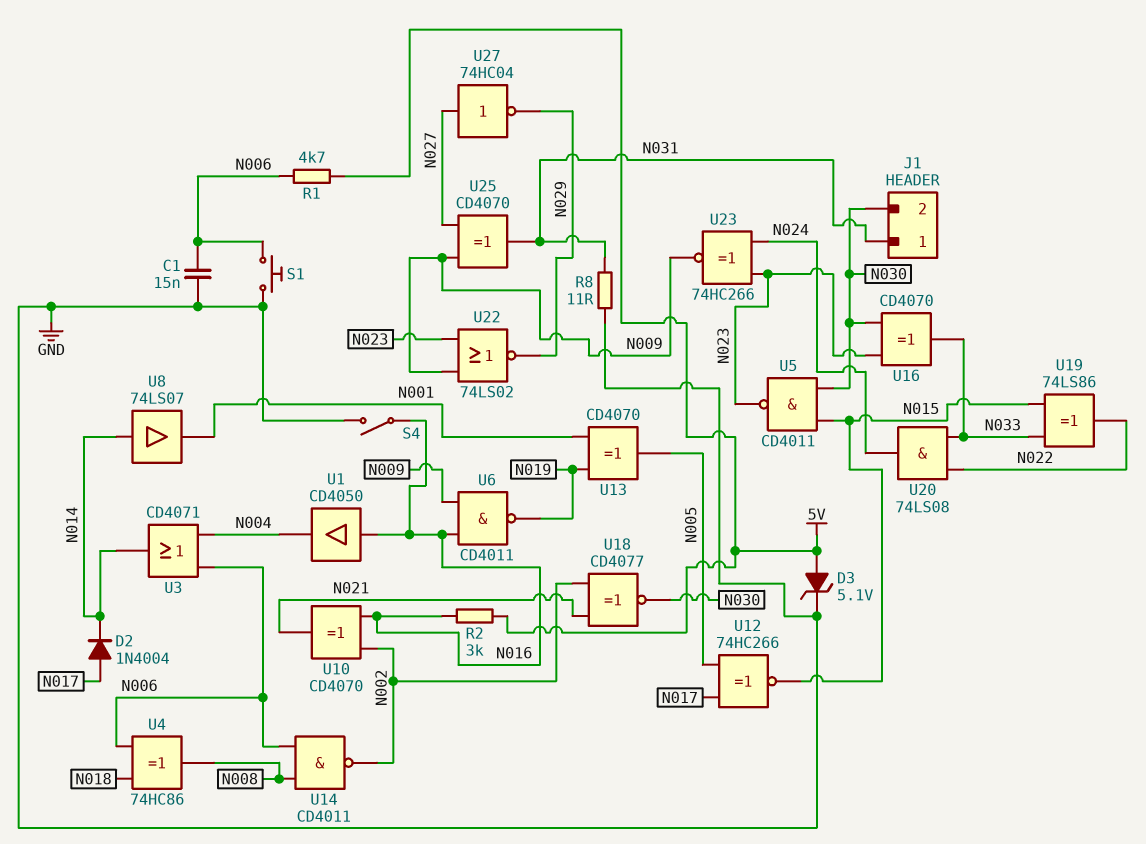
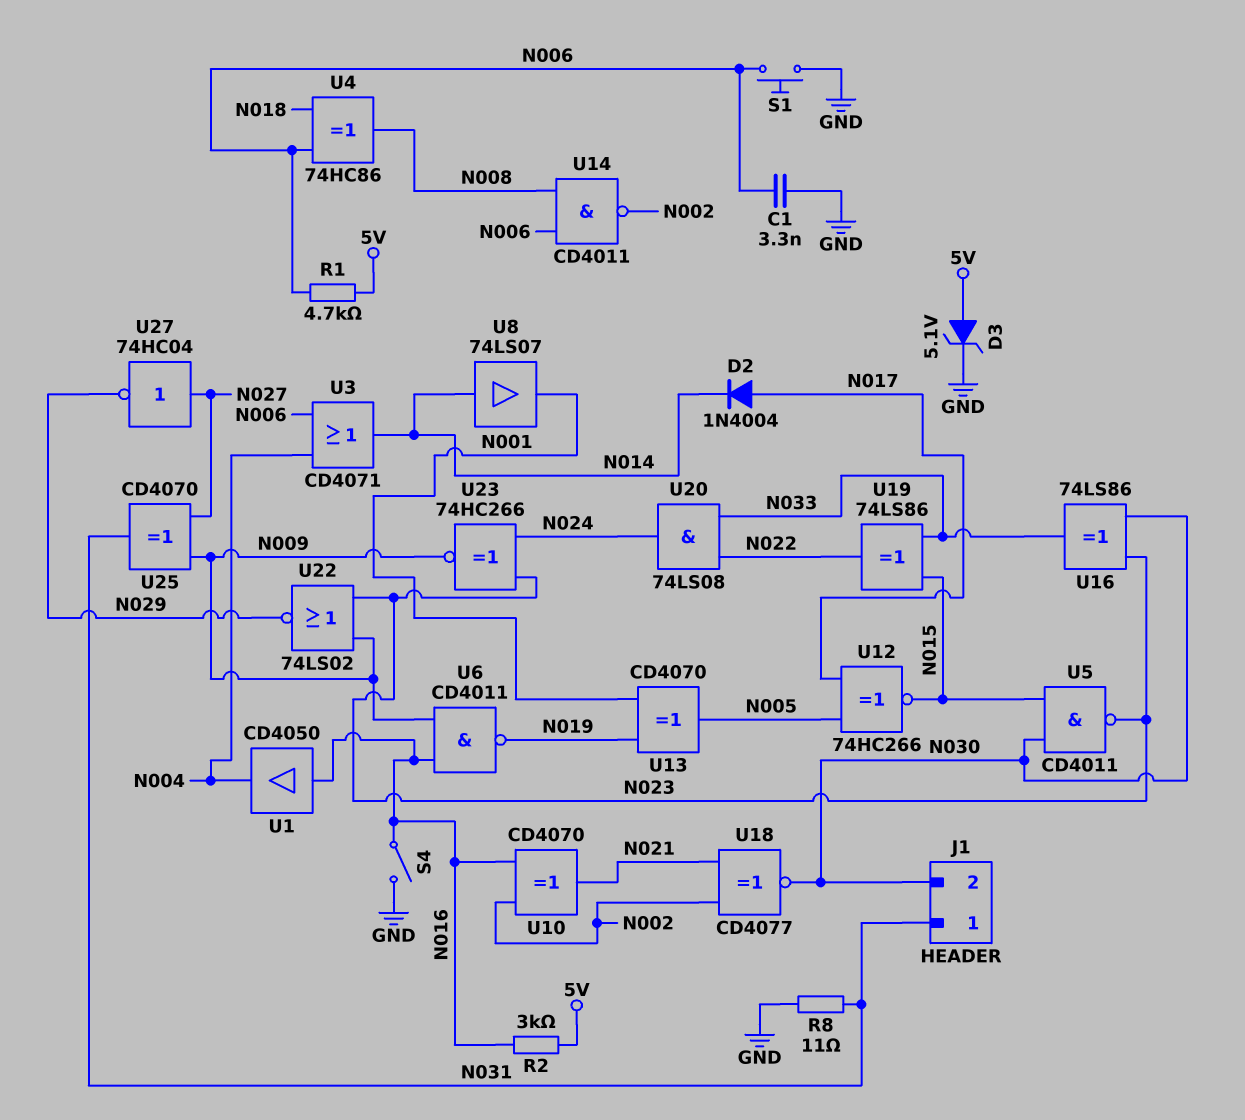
C1: 15nF (GND, N006) -> 3.3nF (GND, N006)
U16: XOR CD4070 (in N023, in N030, out N033) -> XOR 74LS86 (in N023, in N030, out N033)

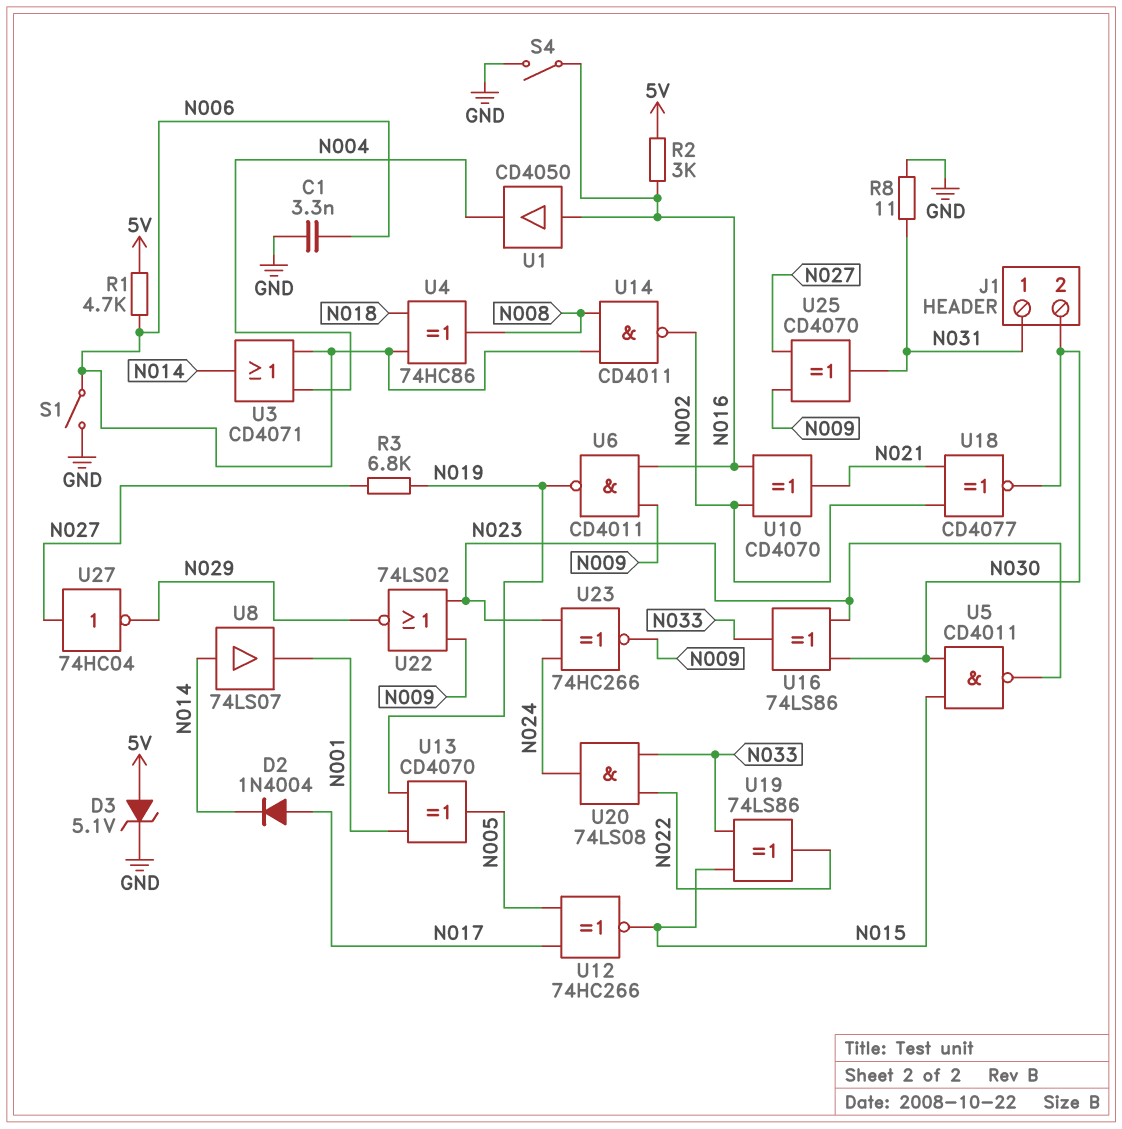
R3: none -> 6.8k (N019, N027)
S1: button (GND, N006) -> switch (GND, N006)

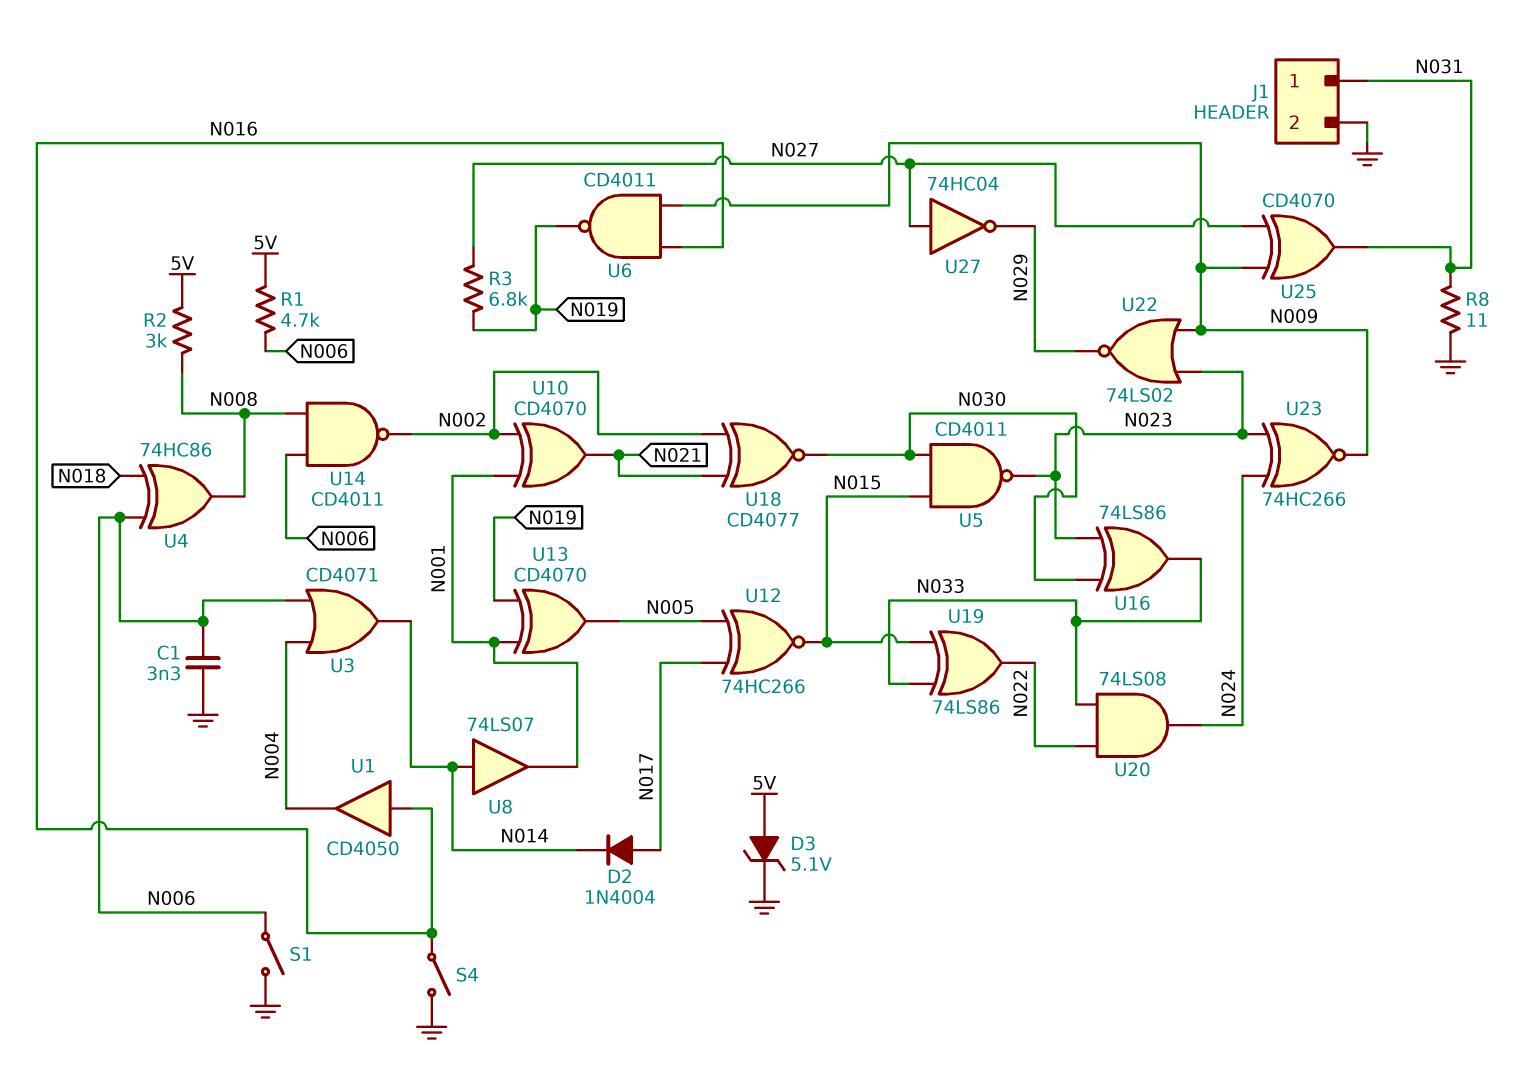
J1 pin 2: N030 -> GND
R2: 3k (5V, N016) -> 3k (5V, N008)
U10: XOR CD4070 (in N002, in N016, out N021) -> XOR CD4070 (in N001, in N002, out N021)

